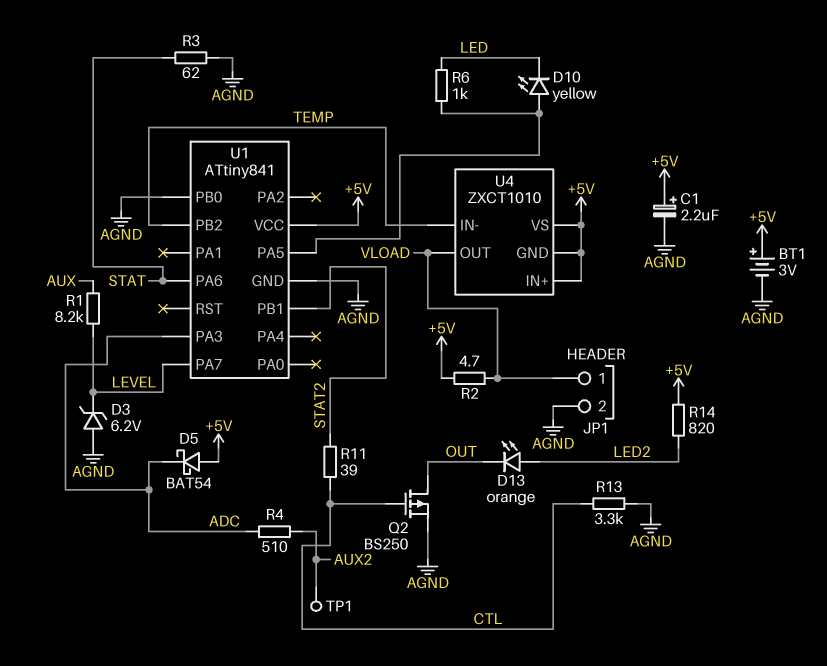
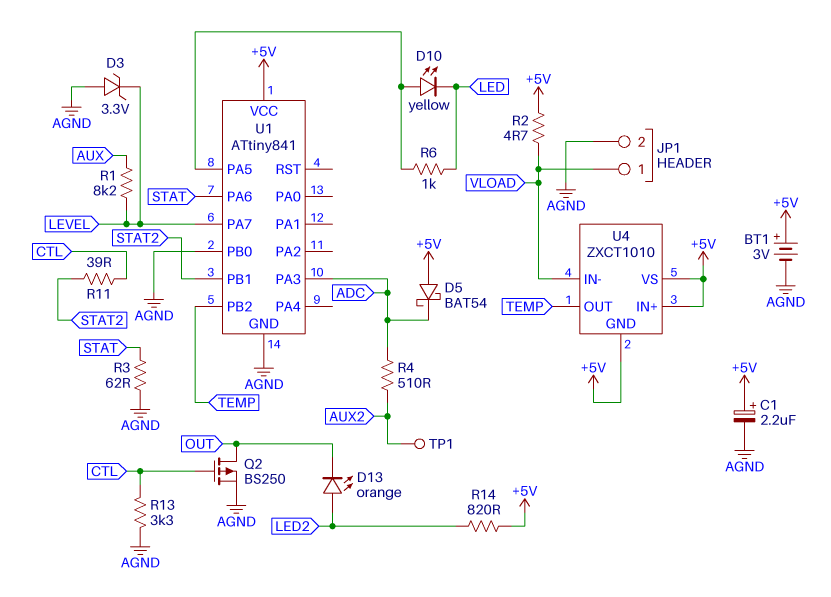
D3: zener 6.2V (A AGND, K LEVEL) -> zener 3.3V (A AGND, K LEVEL)
U4 pin IN-: TEMP -> VLOAD
U4 pin OUT: VLOAD -> TEMP

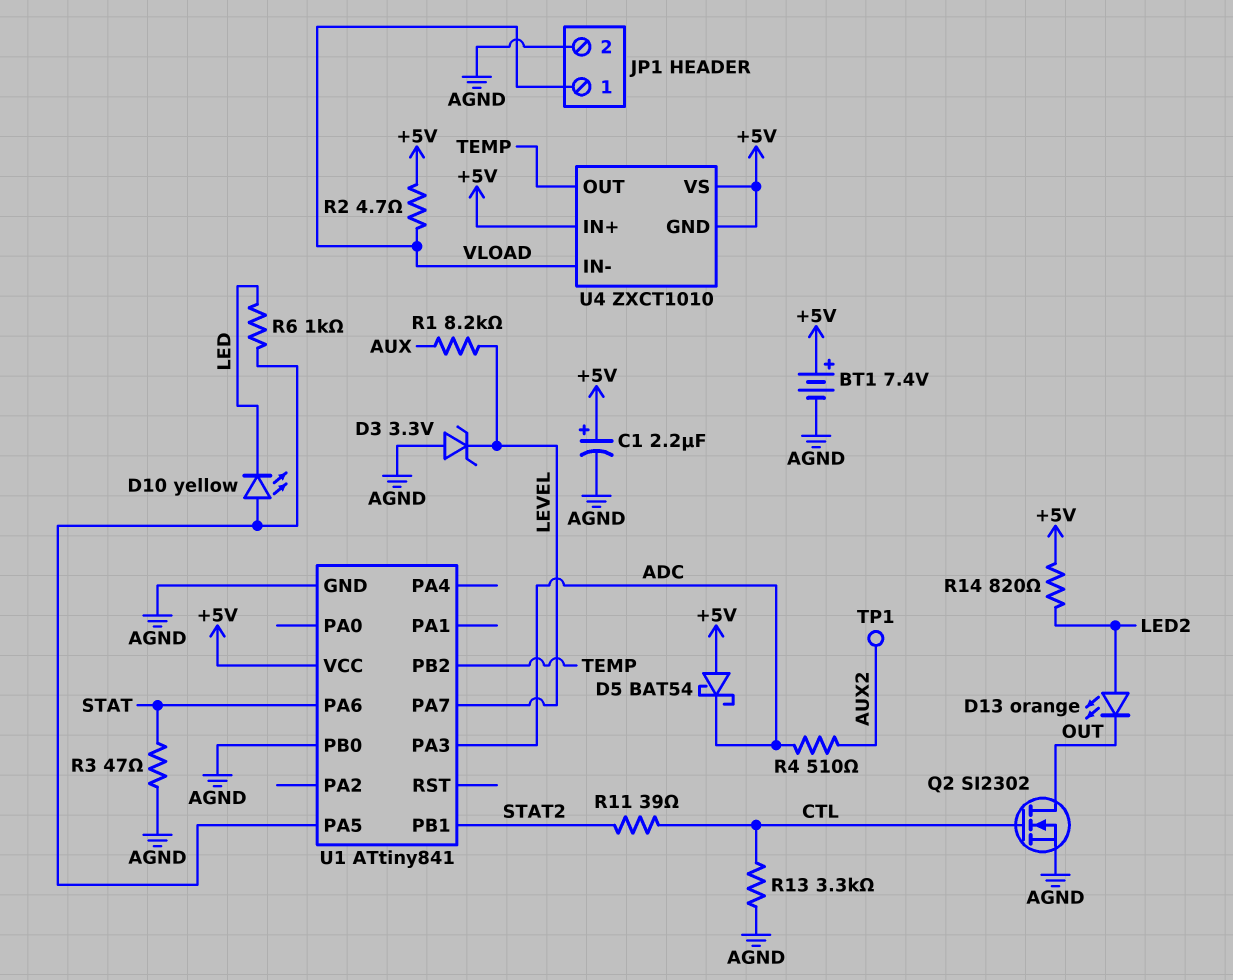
BT1: 3V (plus +5V, minus AGND) -> 7.4V (plus +5V, minus AGND)
Q2: PMOS BS250 (G CTL, D OUT, S AGND) -> NMOS SI2302 (G CTL, D OUT, S AGND)
R3: 62 (AGND, STAT) -> 47 (AGND, STAT)

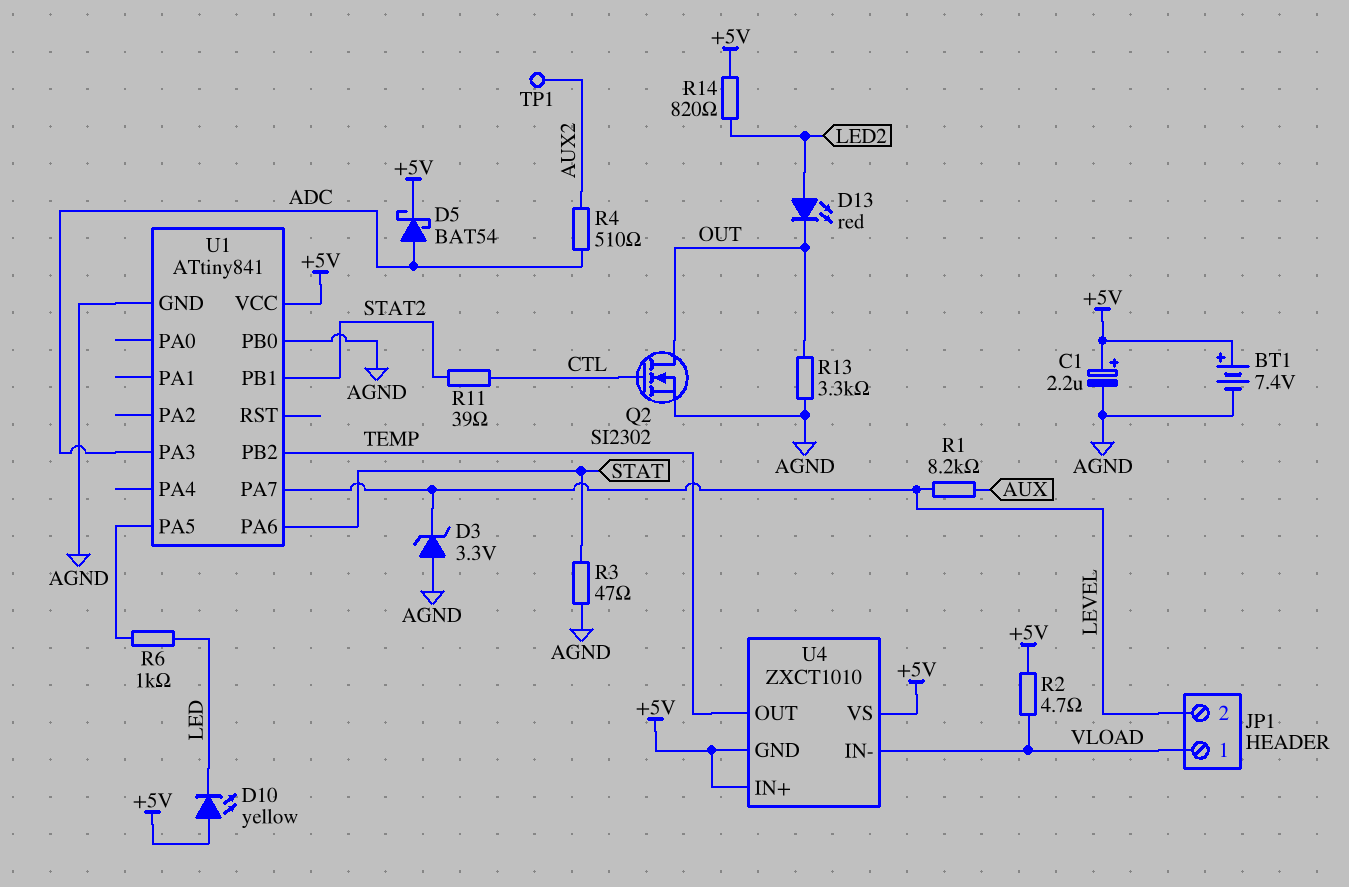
D5: schottky BAT54 (A +5V, K ADC) -> schottky BAT54 (A ADC, K +5V)
D10: LED yellow (A U1/PA5, K LED) -> LED yellow (A +5V, K LED)
D13: LED orange (A LED2, K OUT) -> LED red (A LED2, K OUT)
JP1 pin 2: AGND -> LEVEL
R13: 3.3k (AGND, CTL) -> 3.3k (AGND, OUT)

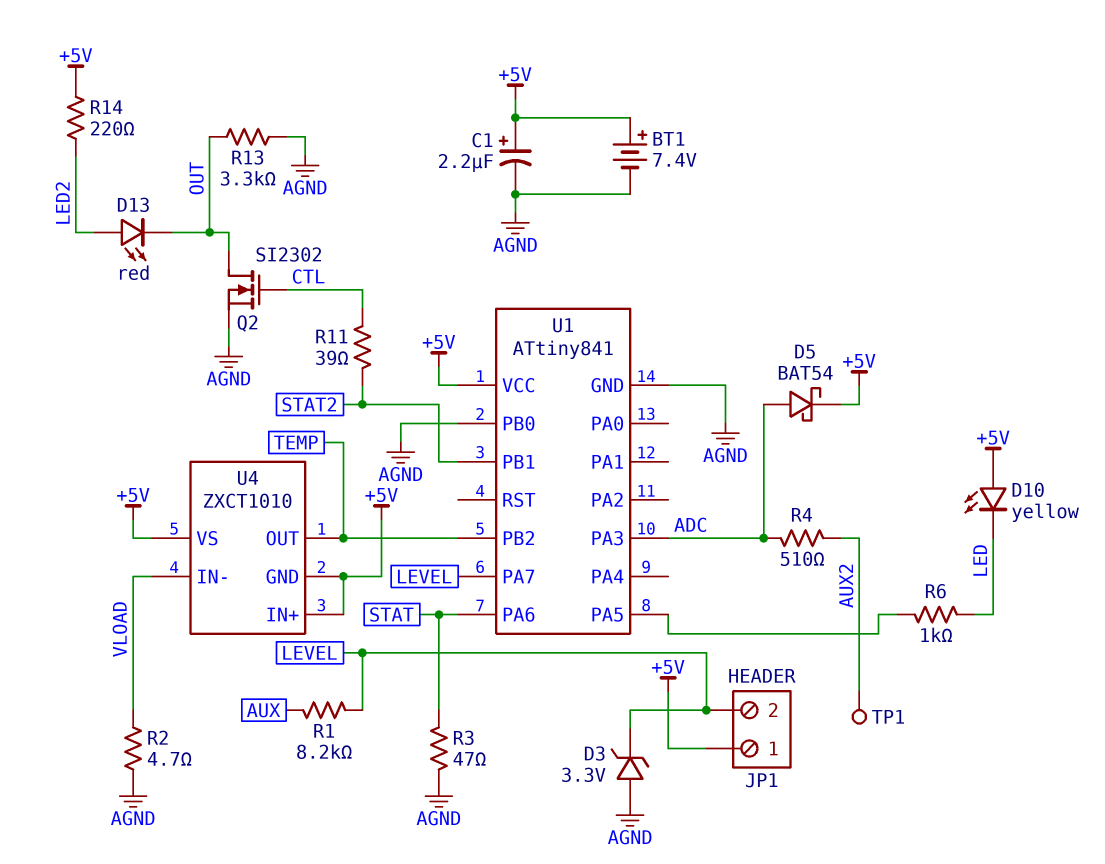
JP1 pin 1: VLOAD -> +5V
R2: 4.7 (+5V, VLOAD) -> 4.7 (AGND, VLOAD)
R14: 820 (+5V, LED2) -> 220 (+5V, LED2)

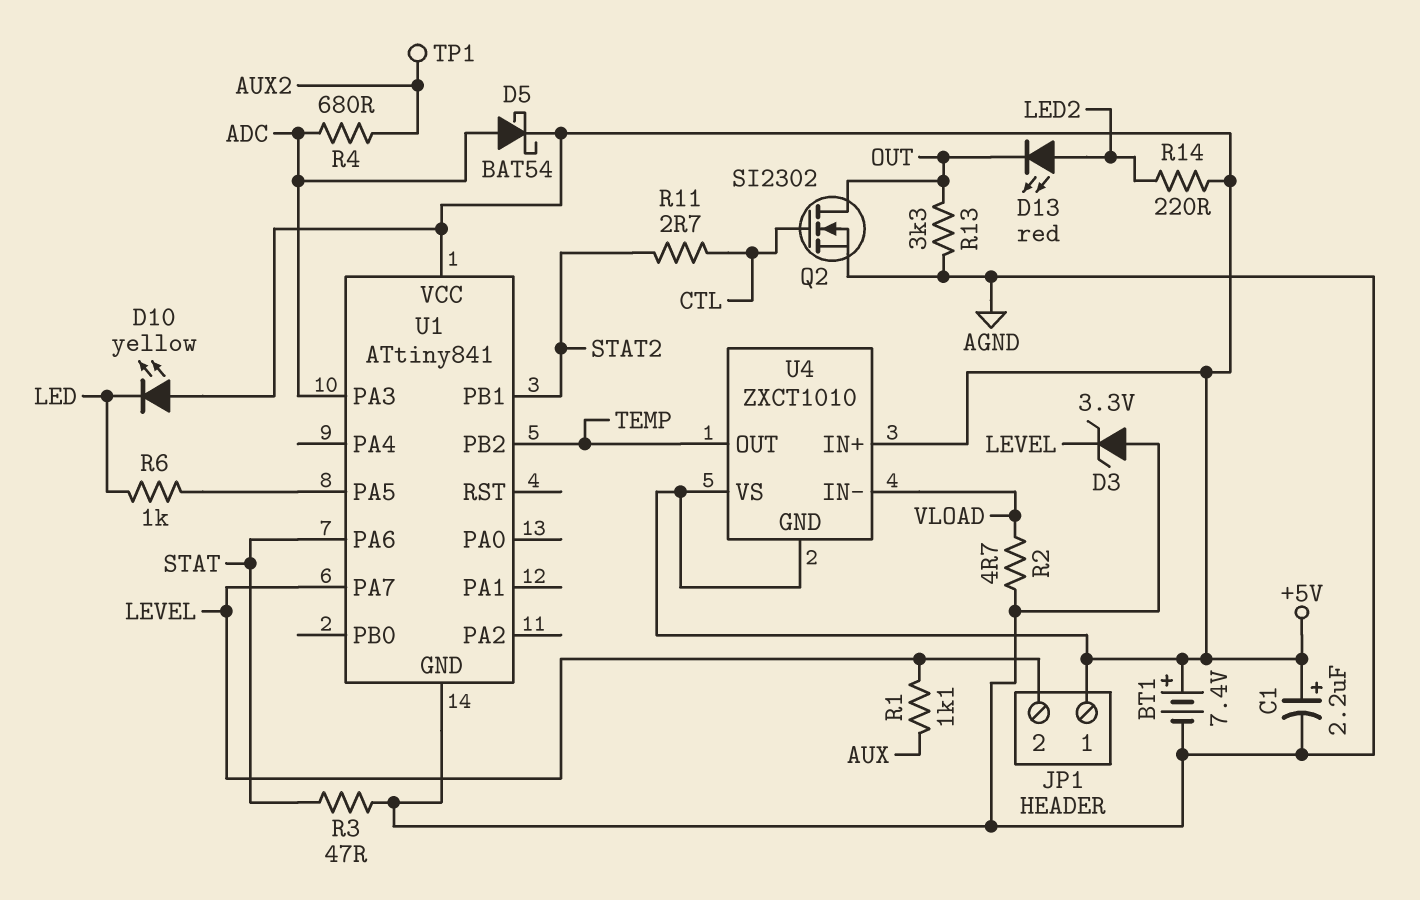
R1: 8.2k (AUX, LEVEL) -> 1.1k (AUX, LEVEL)
R4: 510 (ADC, AUX2) -> 680 (ADC, AUX2)
R11: 39 (CTL, STAT2) -> 2.7 (CTL, STAT2)
U1 pin PB0: AGND -> none

